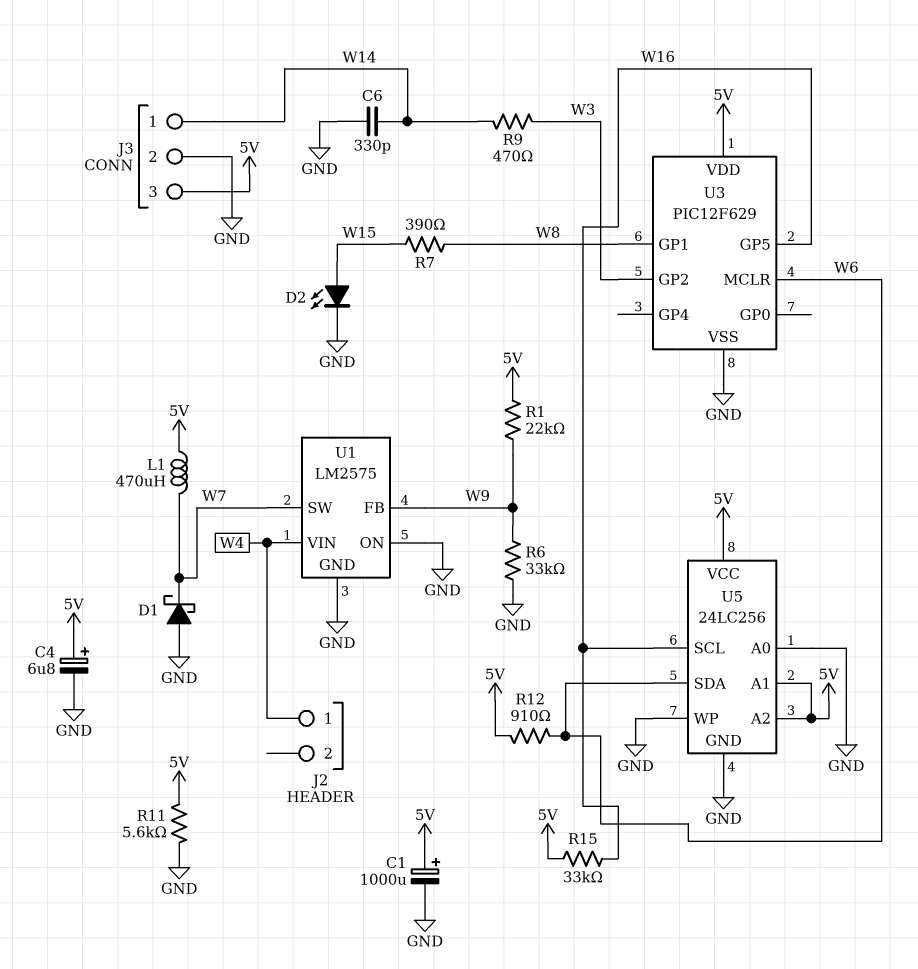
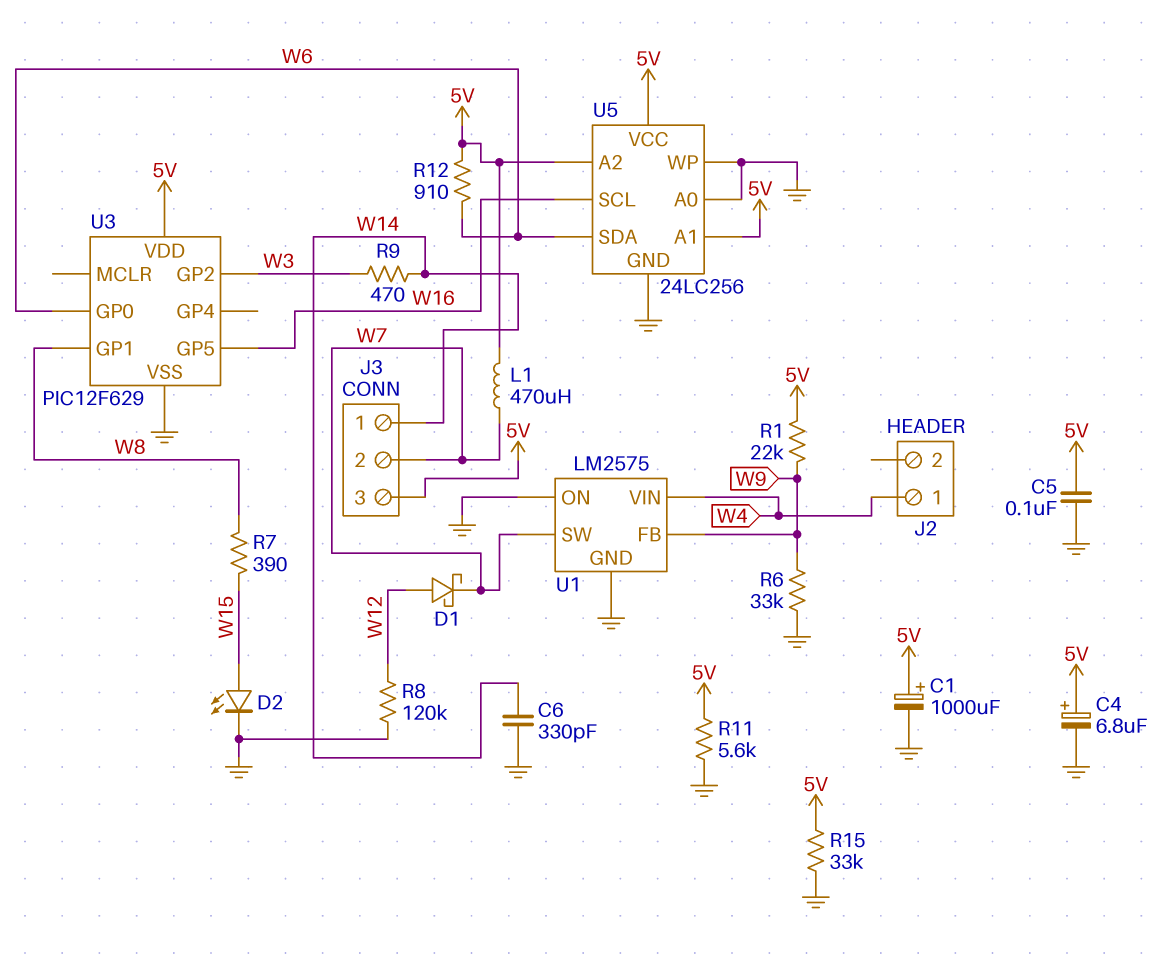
C5: none -> 100nF (5V, GND)
D1: schottky (A GND, K W7) -> schottky (A W12, K W7)
J3 pin 2: GND -> W7
R8: none -> 120k (GND, W12)
R15: 33k (5V, W16) -> 33k (5V, GND)
U3 pin GP0: none -> W6
U3 pin MCLR: W6 -> none

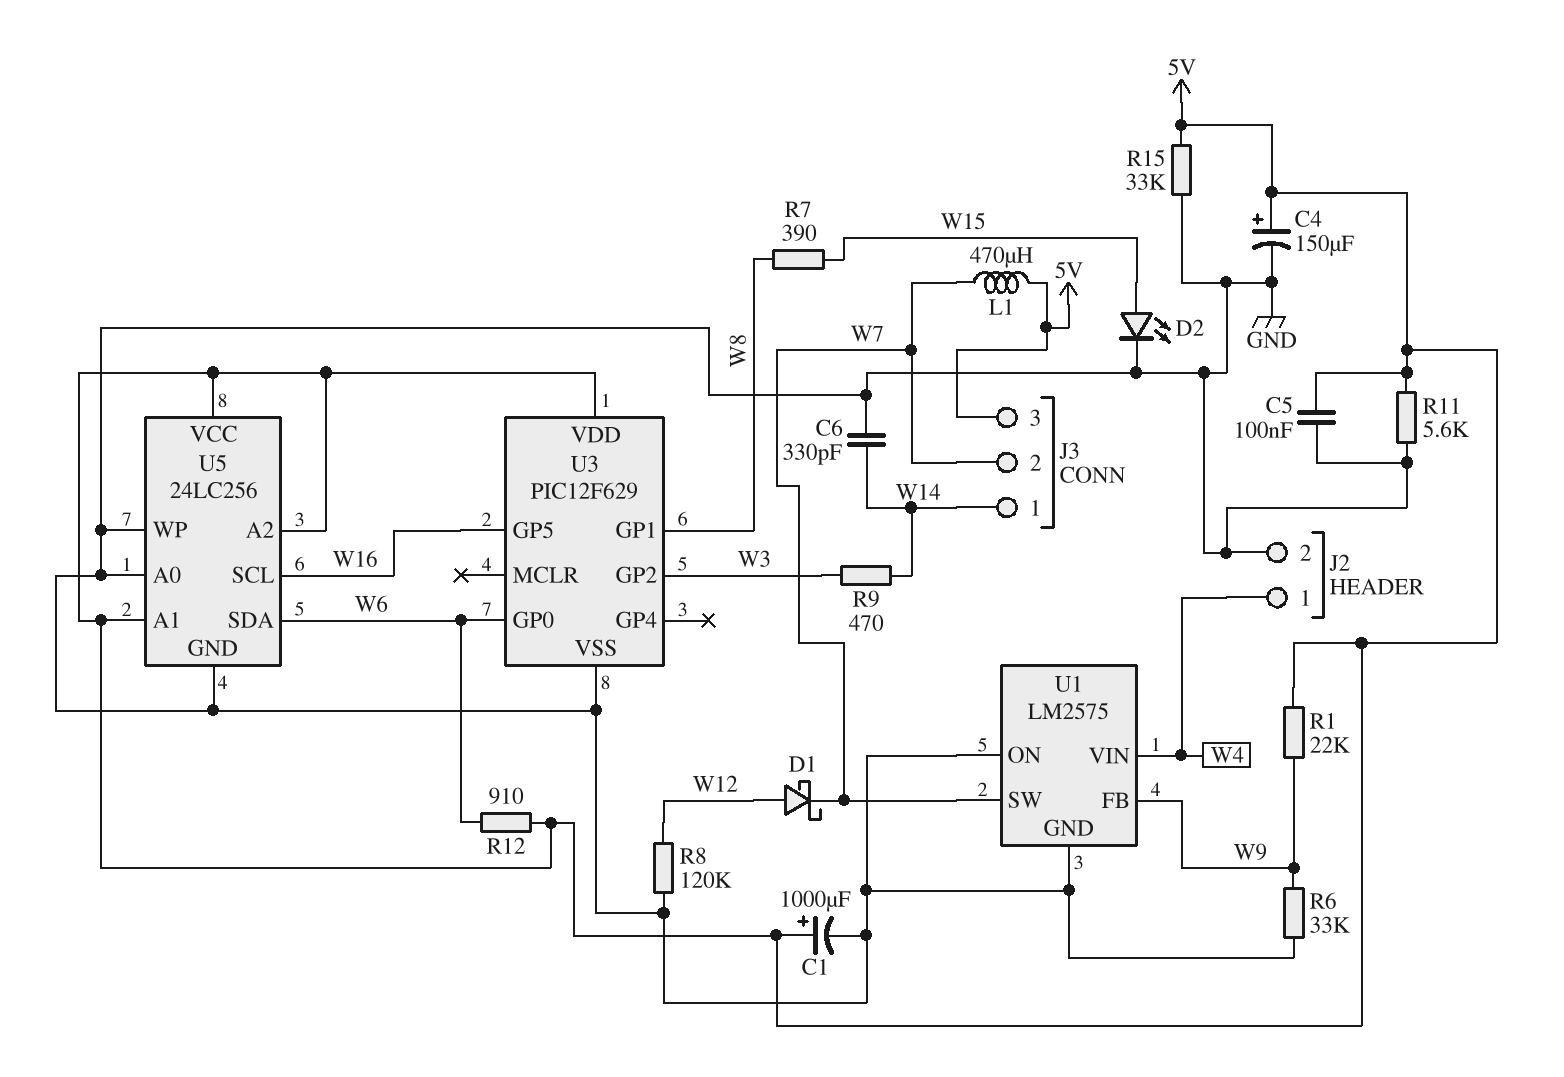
C4: 6.8uF (plus 5V, minus GND) -> 150uF (plus 5V, minus GND)
J2 pin 2: none -> GND

